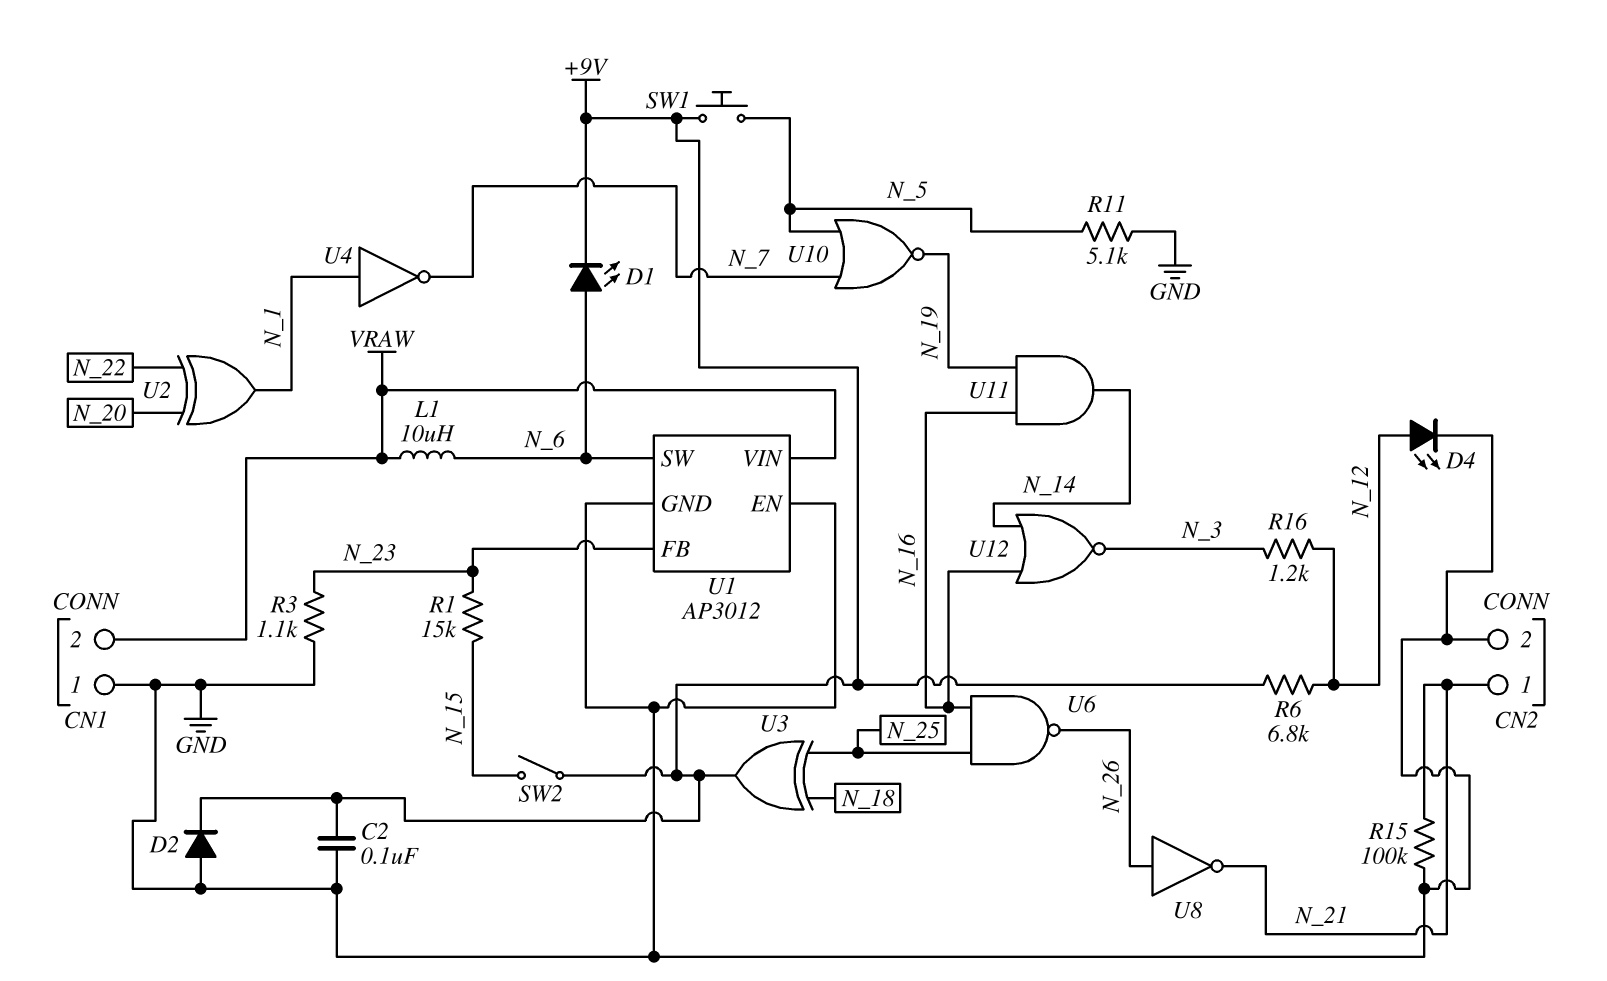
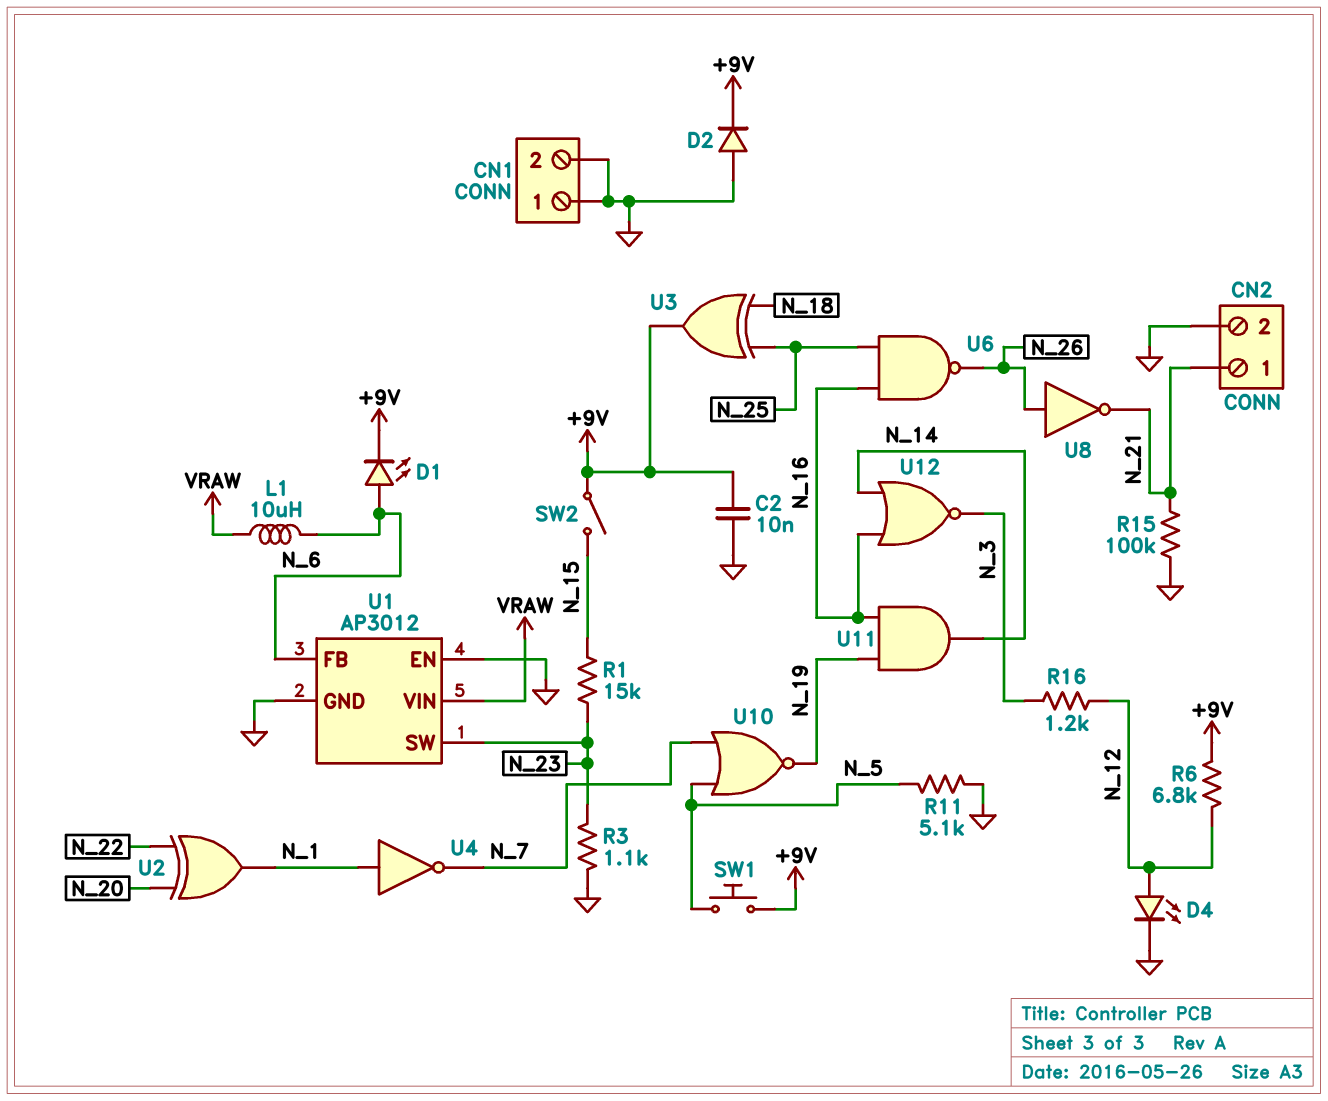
C2: 100nF (+9V, GND) -> 10nF (+9V, GND)
CN1 pin 2: VRAW -> GND
U1 pin FB: N_23 -> N_6
U1 pin SW: N_6 -> N_23

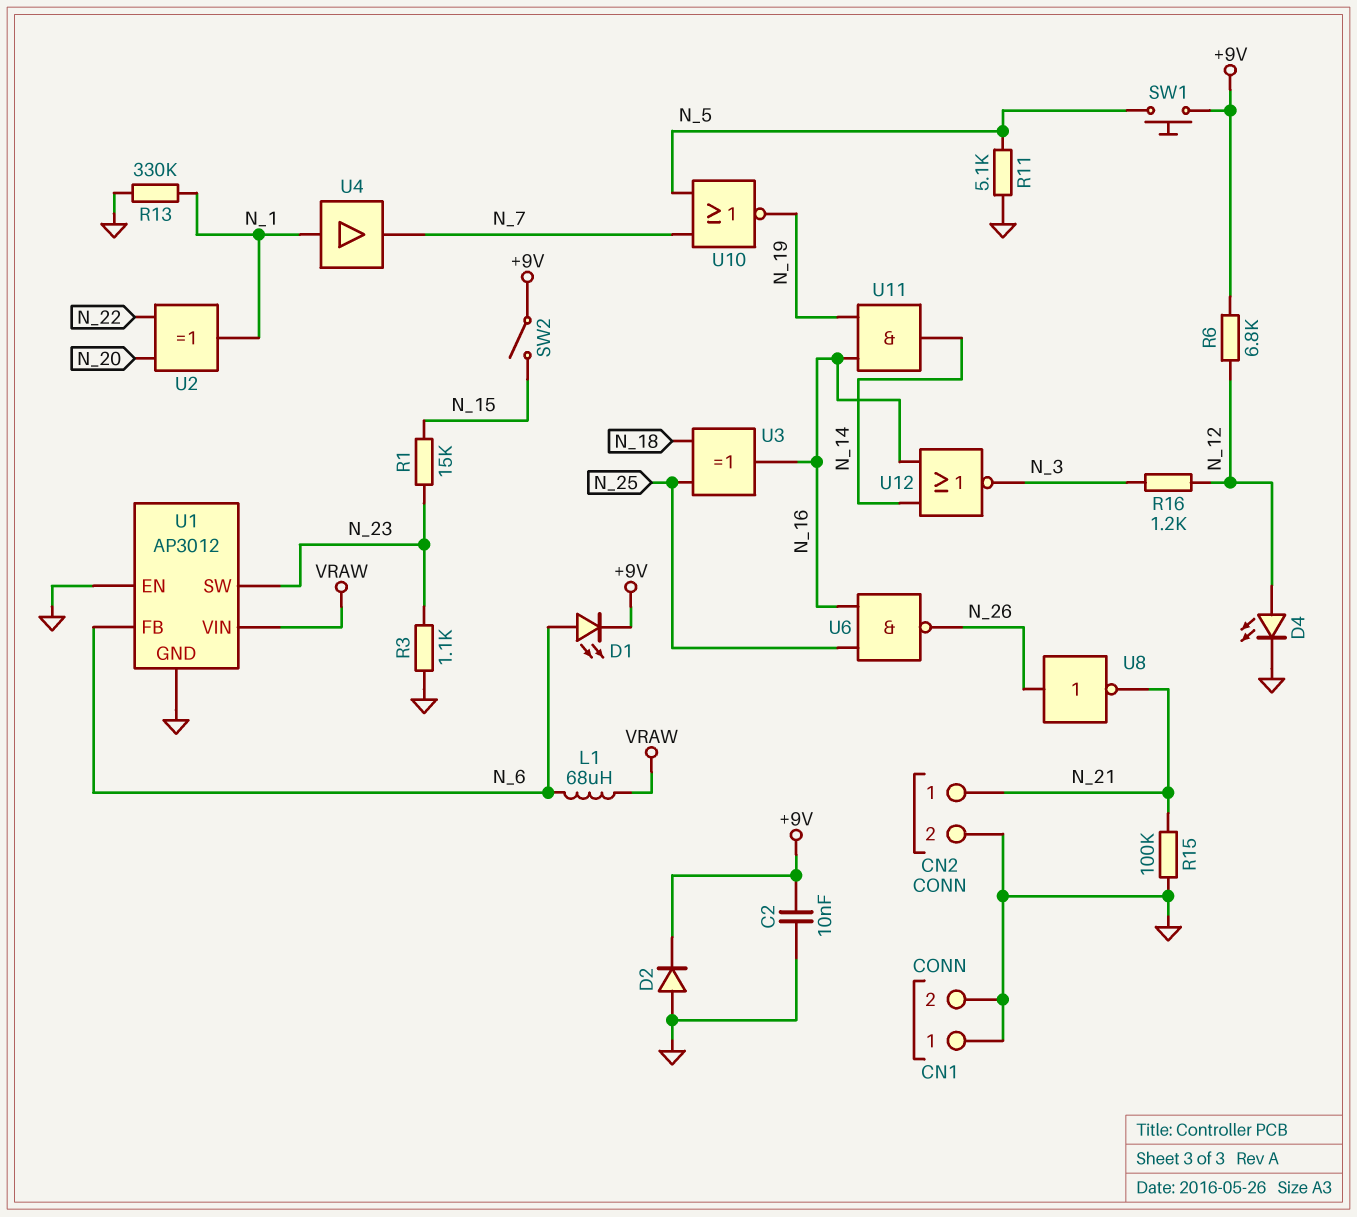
L1: 10uH (N_6, VRAW) -> 68uH (N_6, VRAW)
R13: none -> 330k (GND, N_1)
U3: XOR (in N_18, in N_25, out +9V) -> XOR (in N_18, in N_25, out N_16)
U4: NOT (in N_1, out N_7) -> buffer (in N_1, out N_7)

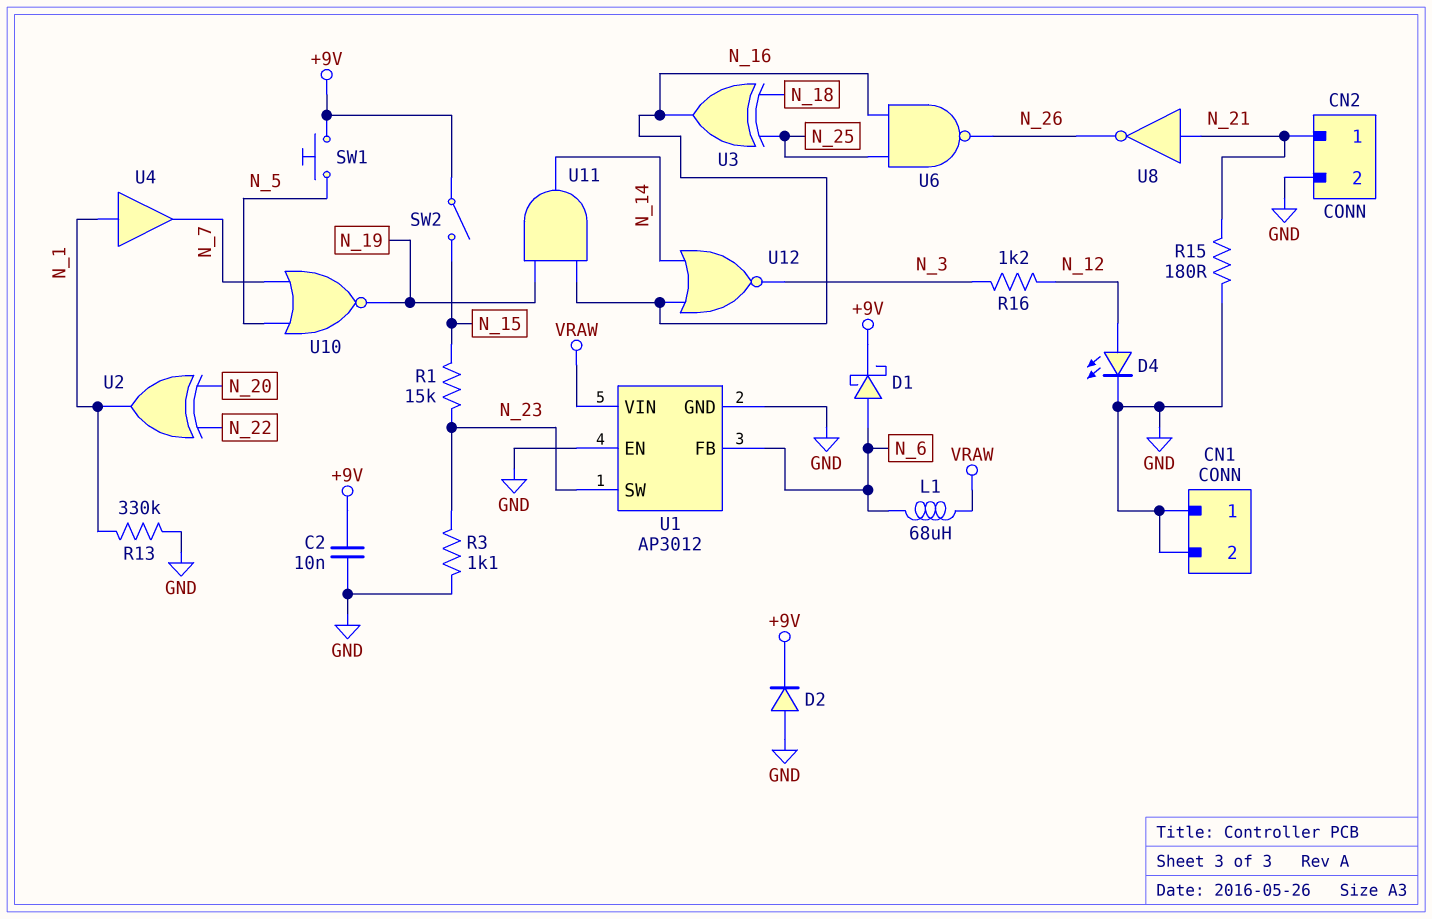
D1: LED (A N_6, K +9V) -> schottky (A N_6, K +9V)
R6: 6.8k (+9V, N_12) -> none
R11: 5.1k (GND, N_5) -> none
R15: 100k (GND, N_21) -> 180 (GND, N_21)
U8: NOT (in N_26, out N_21) -> NOT (in N_21, out N_26)

